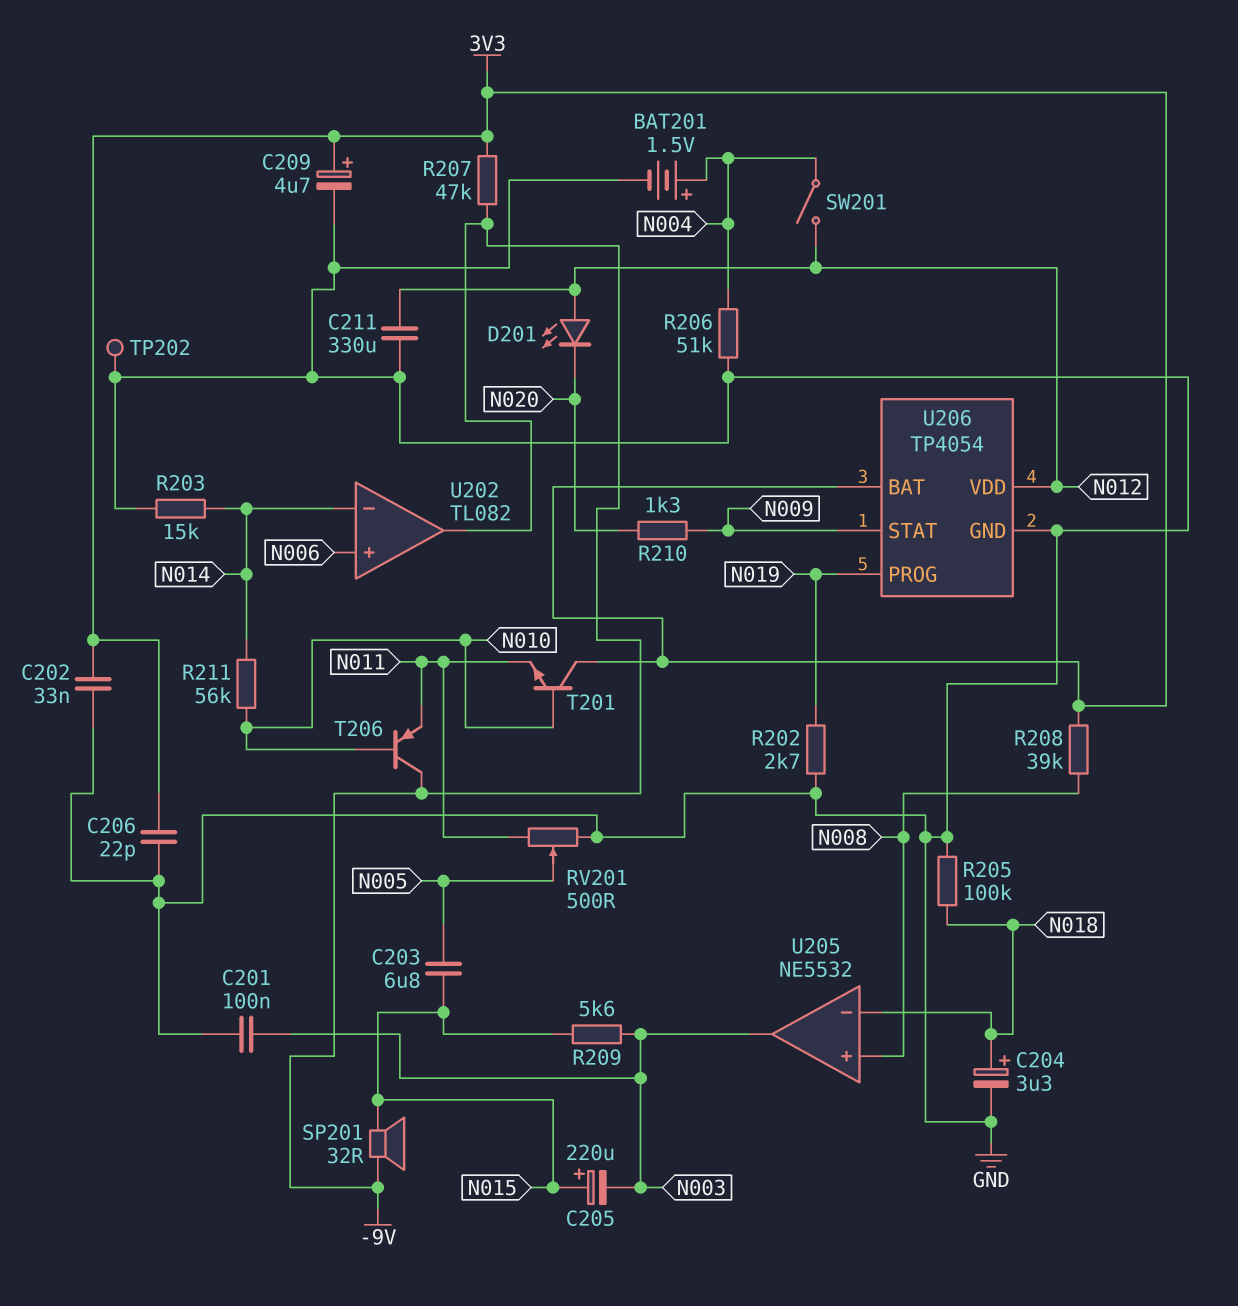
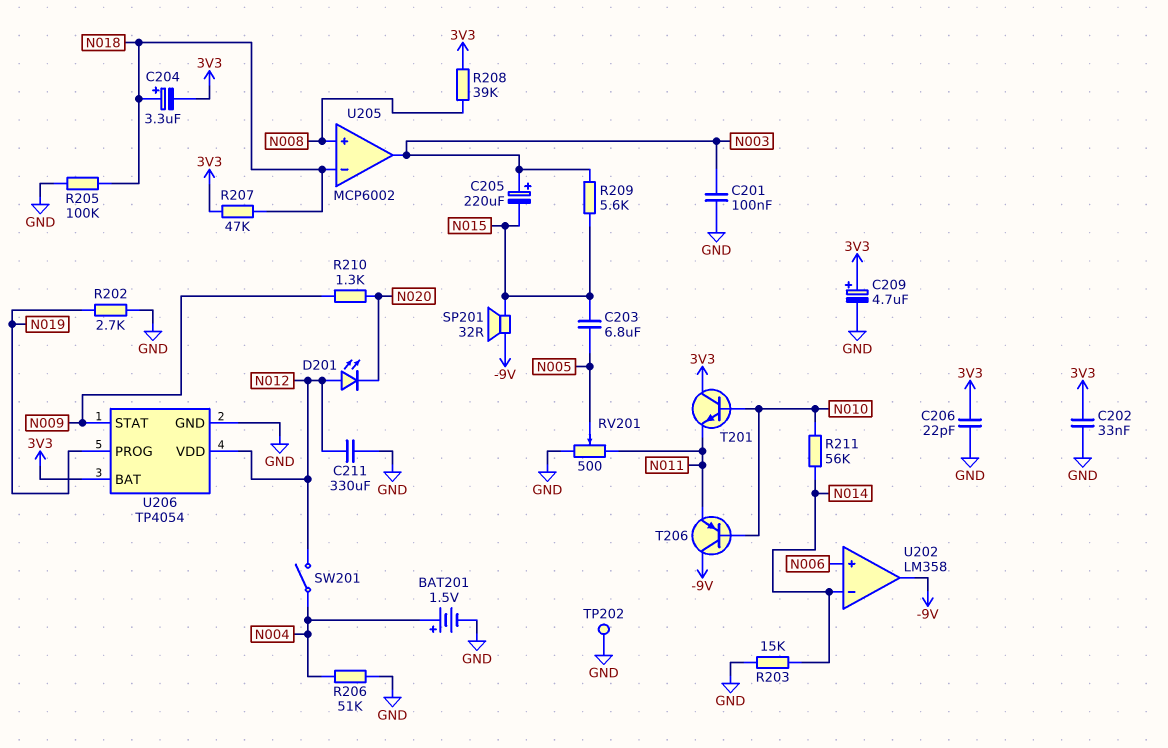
C204: 3.3uF (plus N018, minus GND) -> 3.3uF (plus N018, minus 3V3)
C205: 220uF (plus N015, minus N003) -> 220uF (plus N003, minus N015)
R207: 47k (-9V, 3V3) -> 47k (3V3, N018)
U202: TL082 -> LM358
U205: NE5532 -> MCP6002

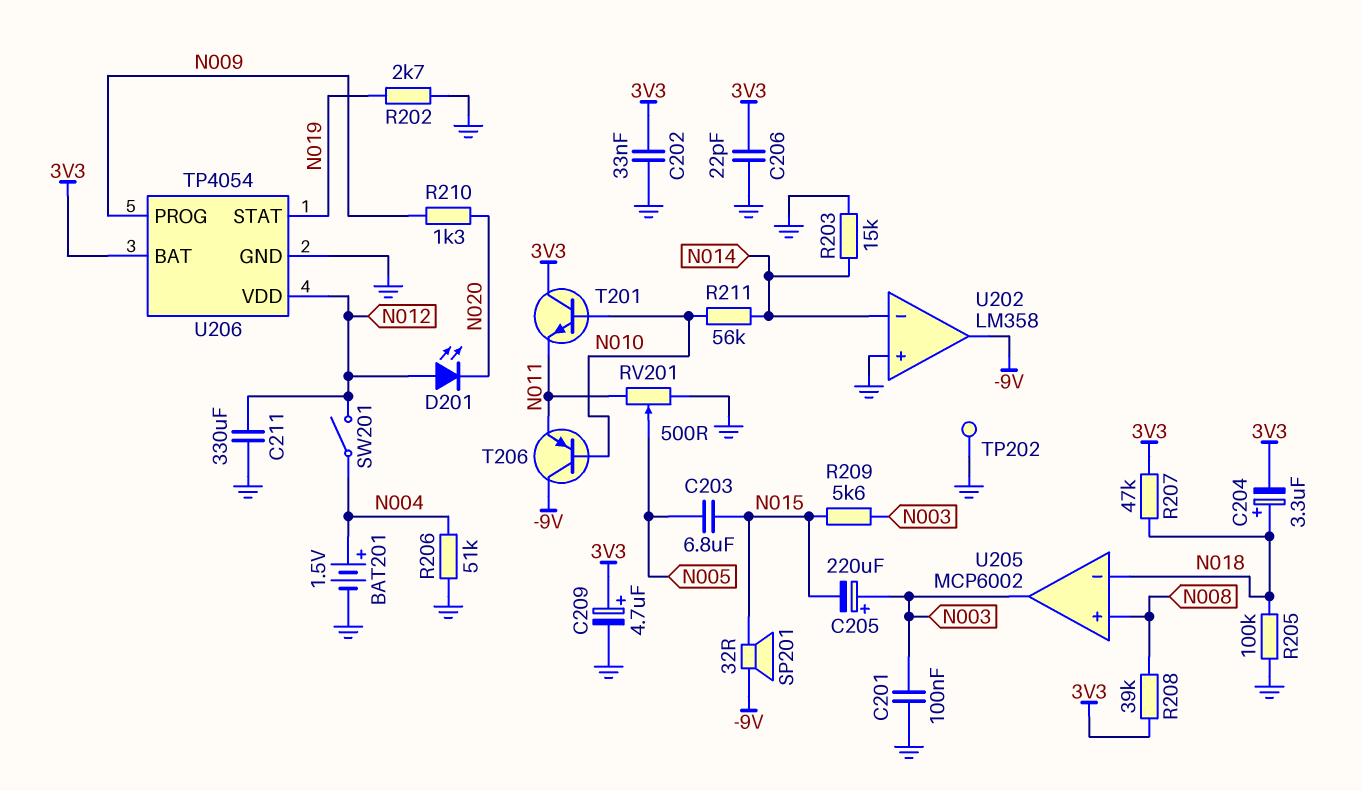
U202 pin in+: N006 -> GND
U206 pin PROG: N019 -> N009
U206 pin STAT: N009 -> N019

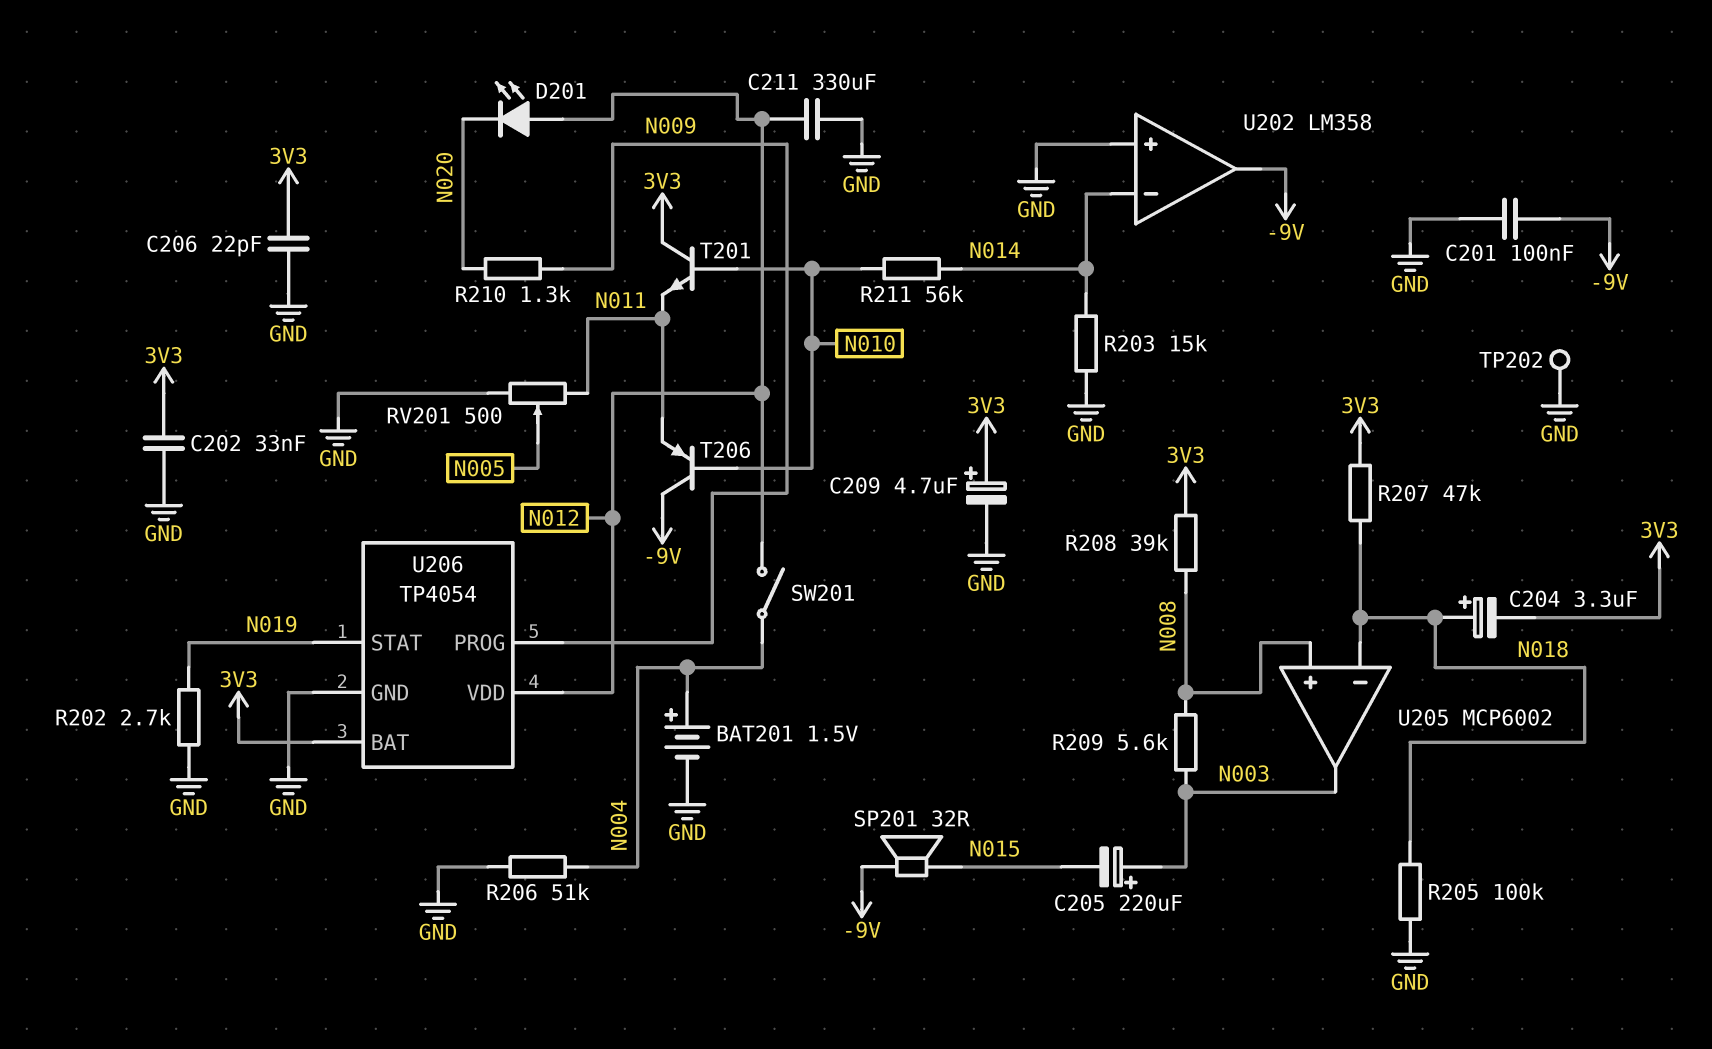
C201: 100nF (GND, N003) -> 100nF (-9V, GND)
C203: 6.8uF (N005, N015) -> none
R209: 5.6k (N003, N015) -> 5.6k (N003, N008)

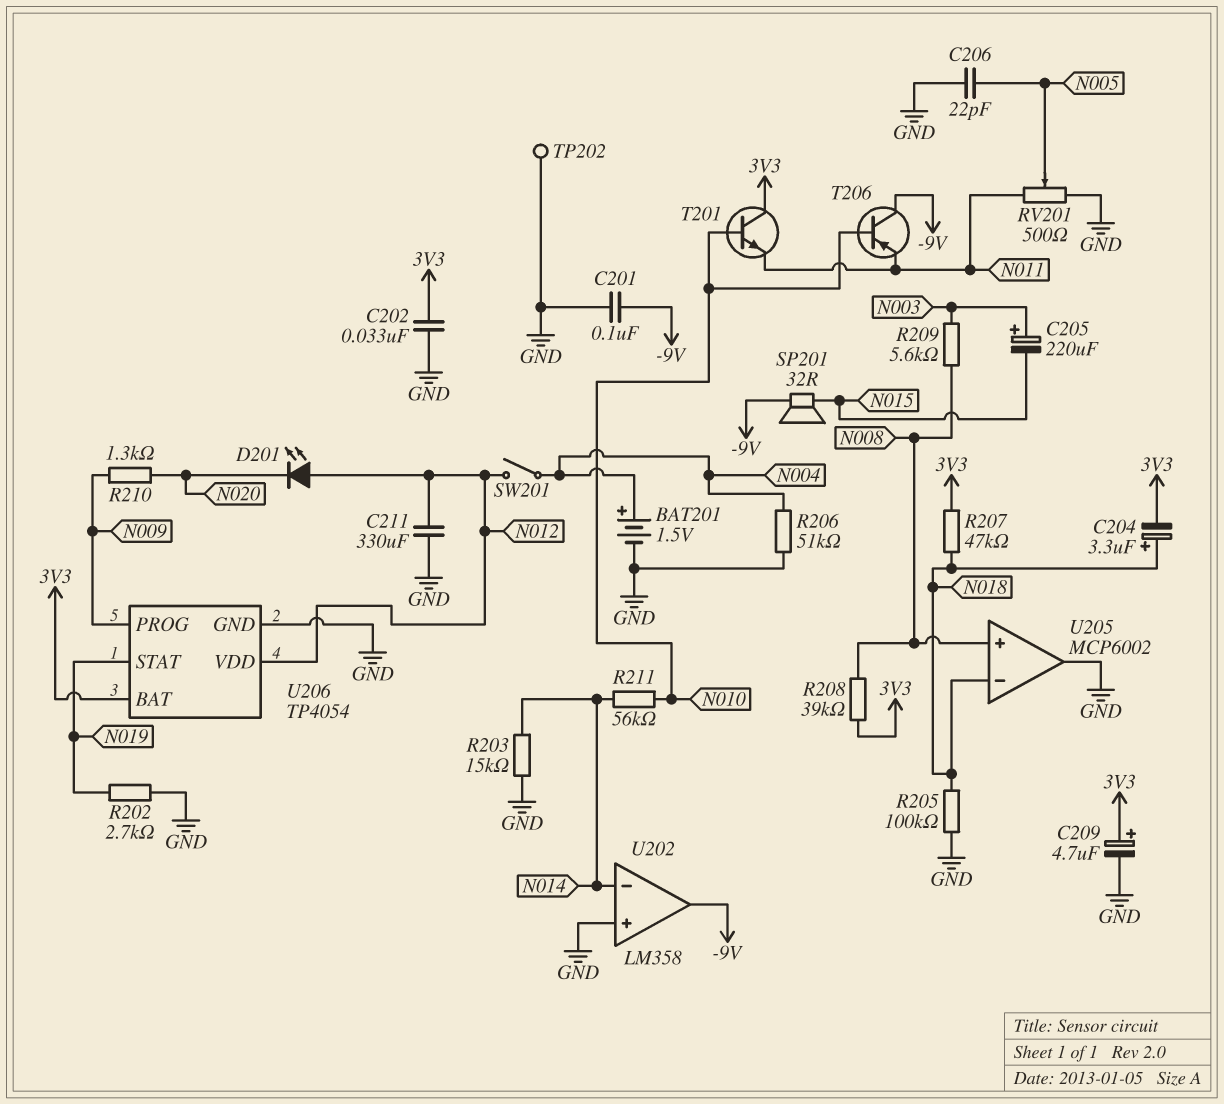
C206: 22pF (3V3, GND) -> 22pF (GND, N005)
U205 pin out: N003 -> GND

